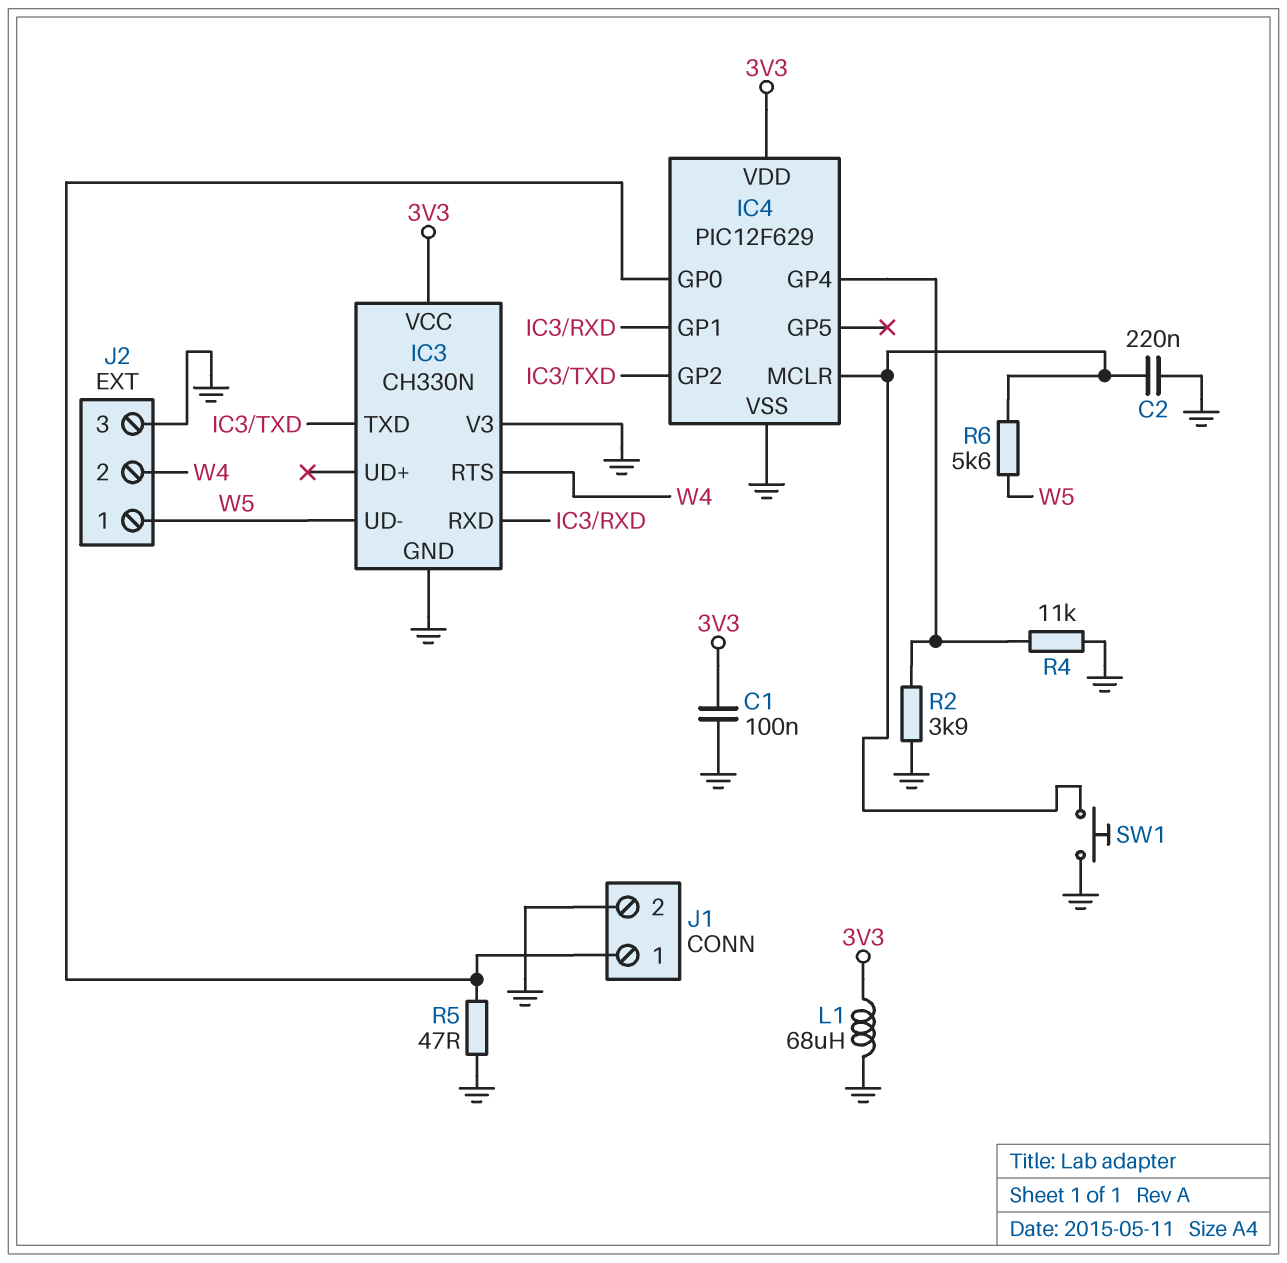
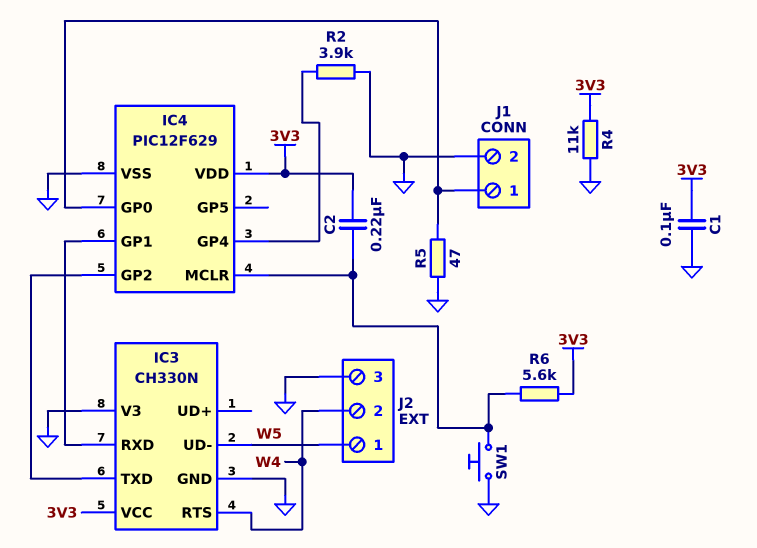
C2: 220nF (GND, IC4/MCLR) -> 220nF (3V3, IC4/MCLR)
L1: 68uH (3V3, GND) -> none
R4: 11k (GND, IC4/GP4) -> 11k (3V3, GND)
R6: 5.6k (IC4/MCLR, W5) -> 5.6k (3V3, IC4/MCLR)

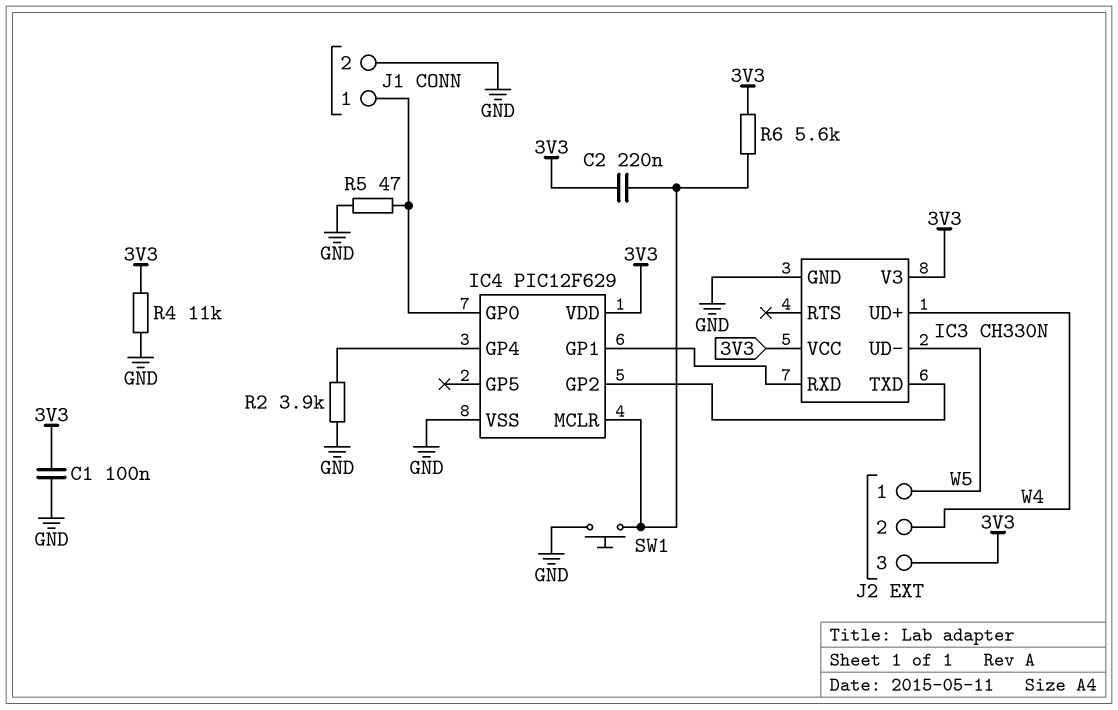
IC3 pin RTS: W4 -> none
IC3 pin UD+: none -> W4
IC3 pin V3: GND -> 3V3
J2 pin 3: GND -> 3V3

